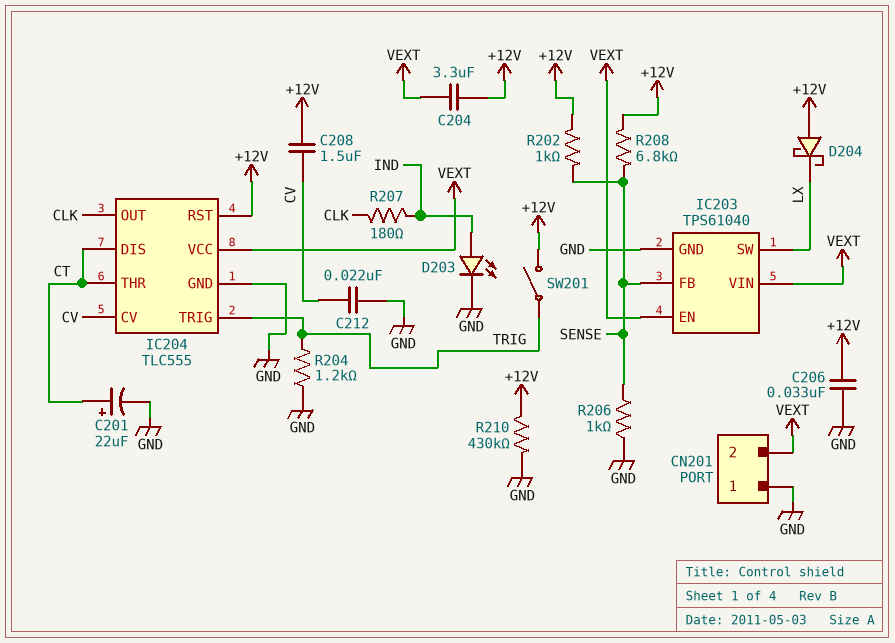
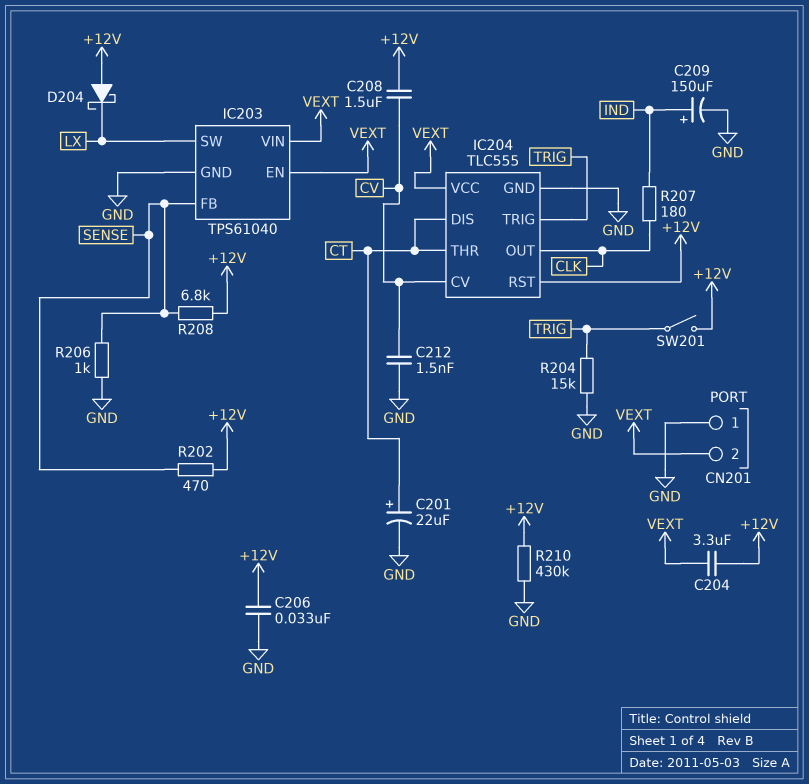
C209: none -> 150uF (plus IND, minus GND)
C212: 22nF (CV, GND) -> 1.5nF (CV, GND)
D203: LED (A IND, K GND) -> none
R202: 1k (+12V, SENSE) -> 470 (+12V, SENSE)
R204: 1.2k (GND, TRIG) -> 15k (GND, TRIG)

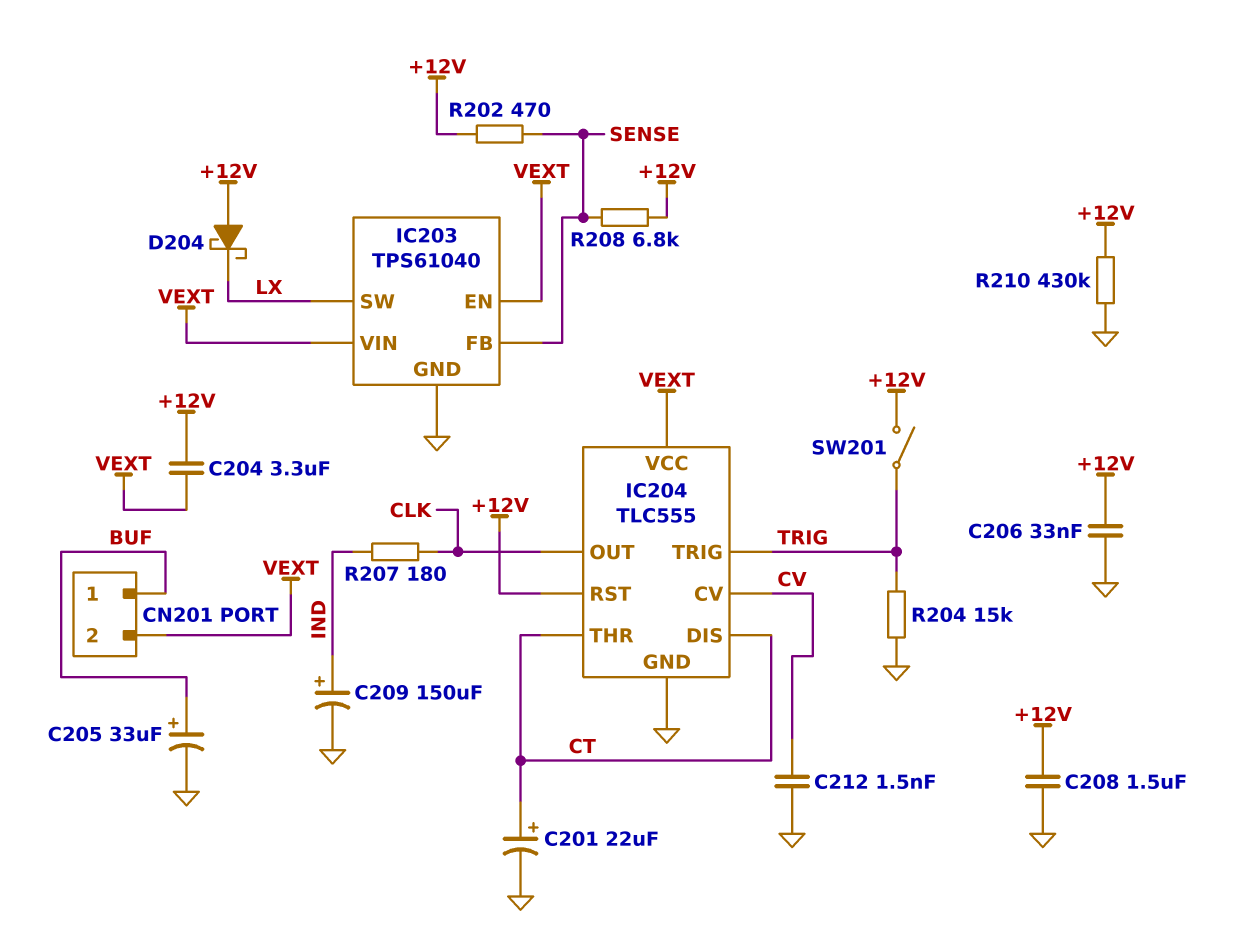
C205: none -> 33uF (plus BUF, minus GND)
C208: 1.5uF (+12V, CV) -> 1.5uF (+12V, GND)
CN201 pin 1: GND -> BUF
R206: 1k (GND, SENSE) -> none

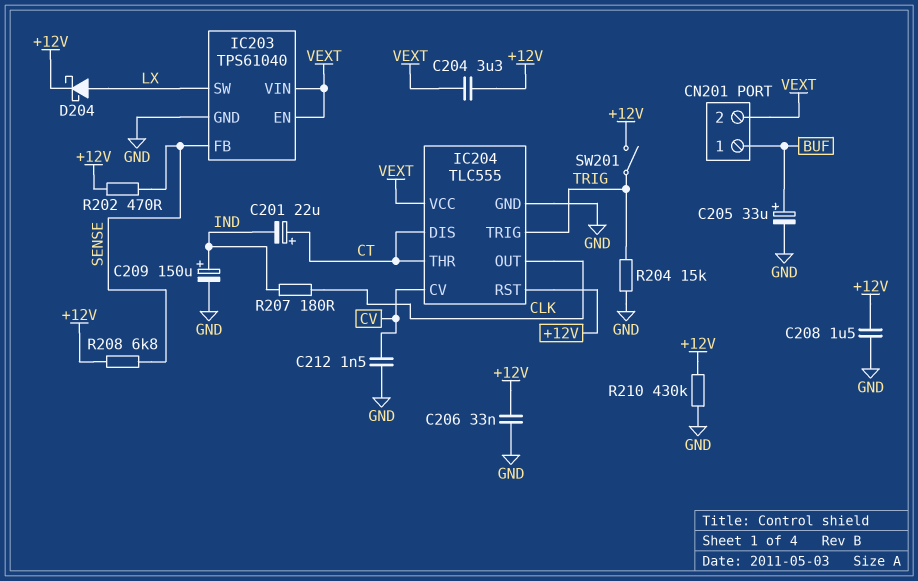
C201: 22uF (plus CT, minus GND) -> 22uF (plus CT, minus IND)
D204: schottky (A +12V, K LX) -> schottky (A LX, K +12V)

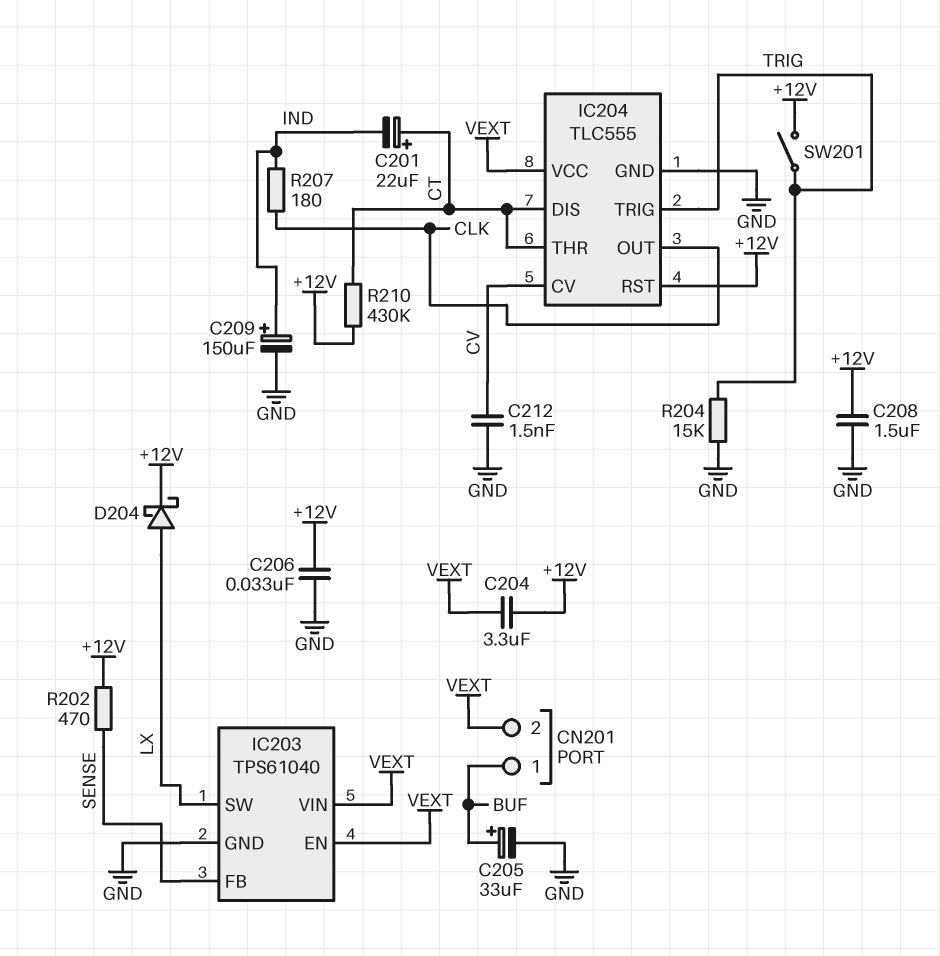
R208: 6.8k (+12V, SENSE) -> none
R210: 430k (+12V, GND) -> 430k (+12V, CT)

